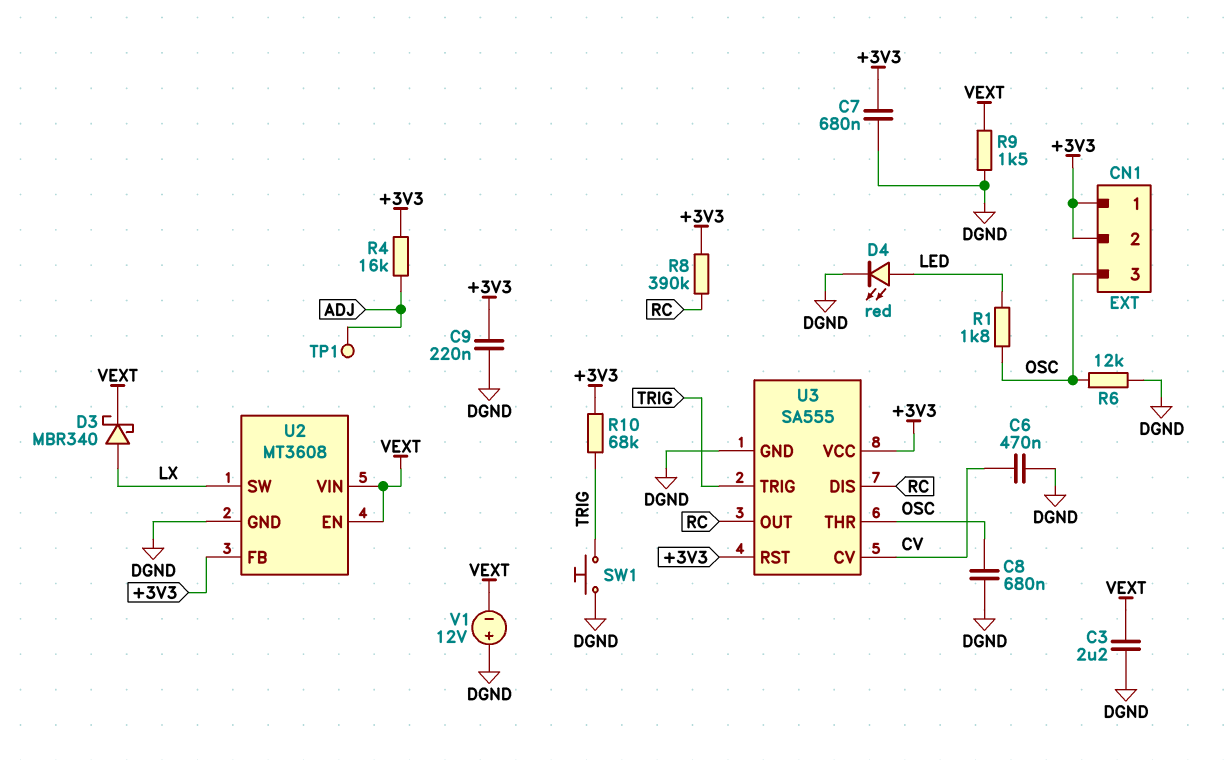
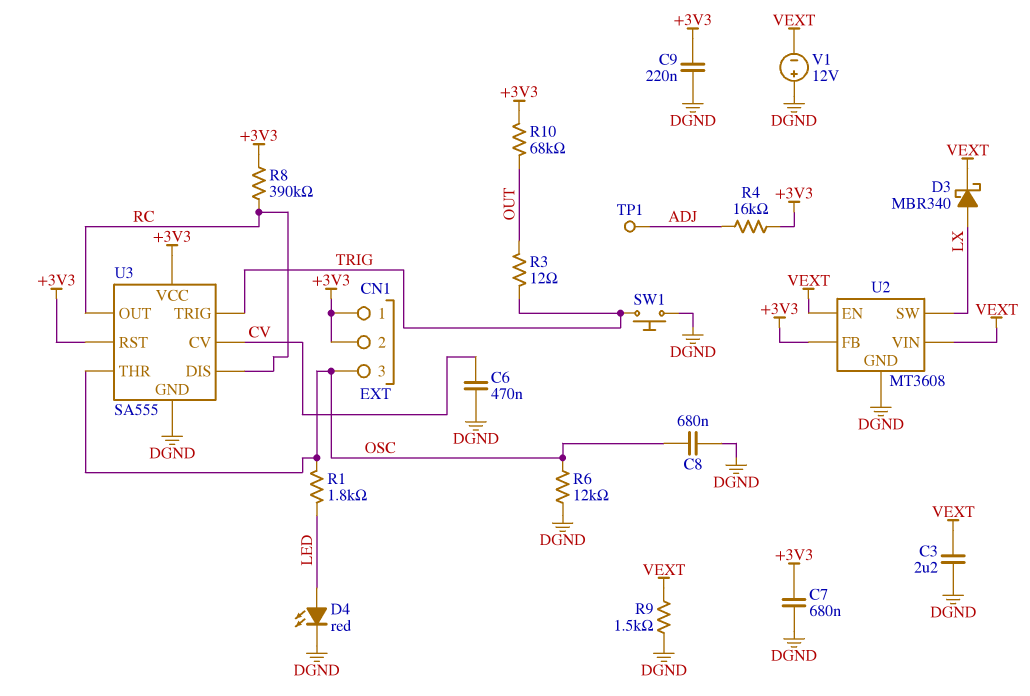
R3: none -> 12 (OUT, TRIG)
R10: 68k (+3V3, TRIG) -> 68k (+3V3, OUT)

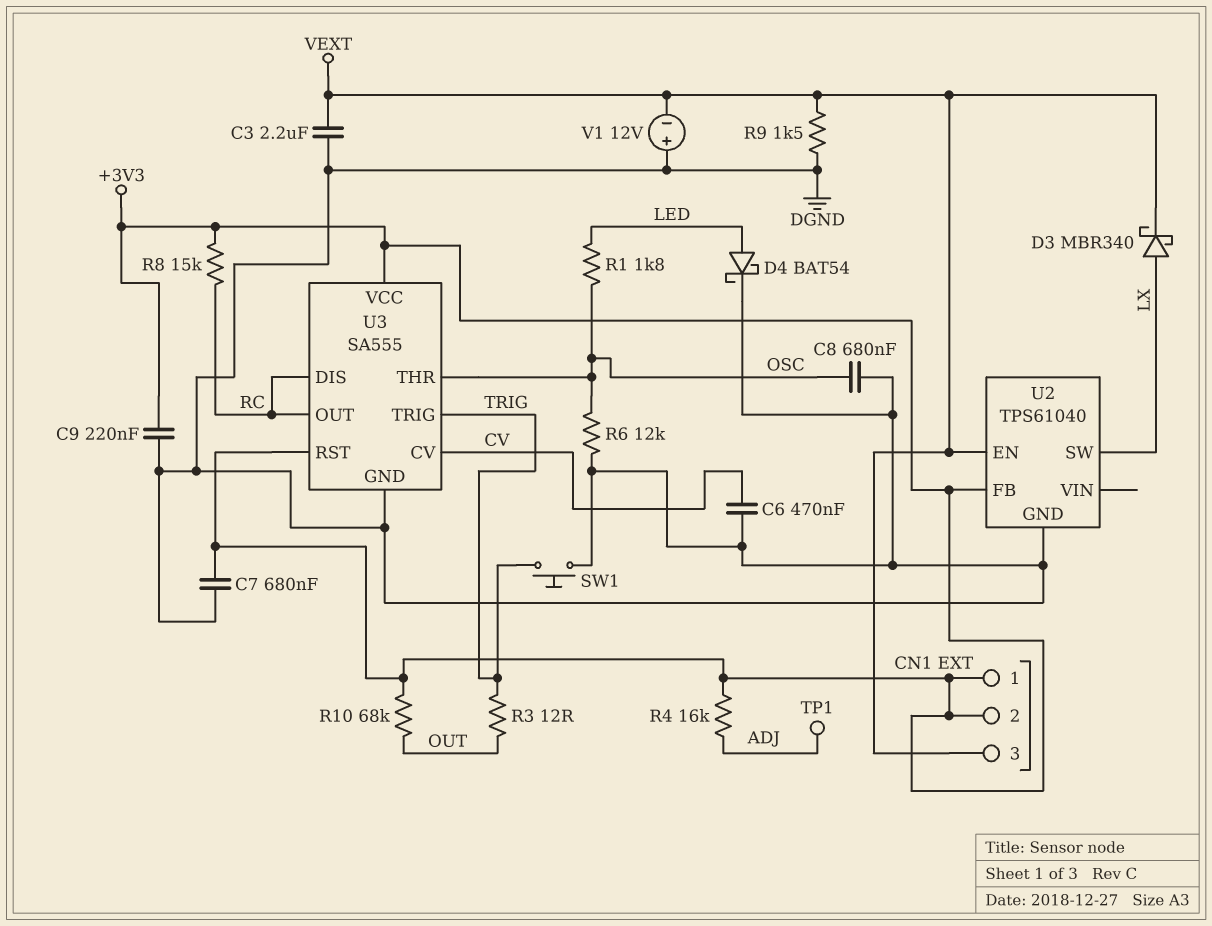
CN1 pin 3: OSC -> VEXT
D4: LED red (A LED, K DGND) -> schottky BAT54 (A LED, K DGND)
R8: 390k (+3V3, RC) -> 15k (+3V3, RC)
U2: MT3608 -> TPS61040
U2 pin VIN: VEXT -> none

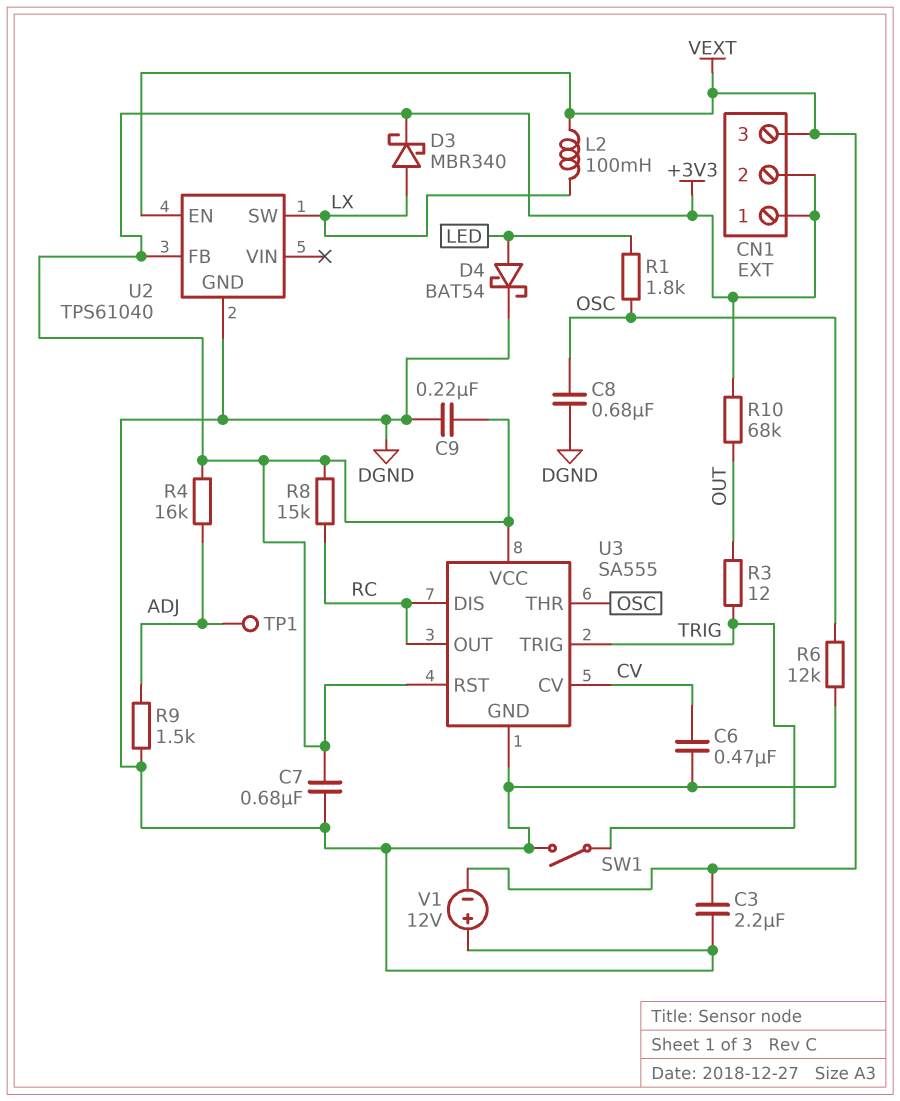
D3: schottky MBR340 (A LX, K VEXT) -> schottky MBR340 (A LX, K +3V3)
L2: none -> 100mH (LX, VEXT)
R9: 1.5k (DGND, VEXT) -> 1.5k (ADJ, DGND)
SW1: button (DGND, TRIG) -> switch (DGND, TRIG)

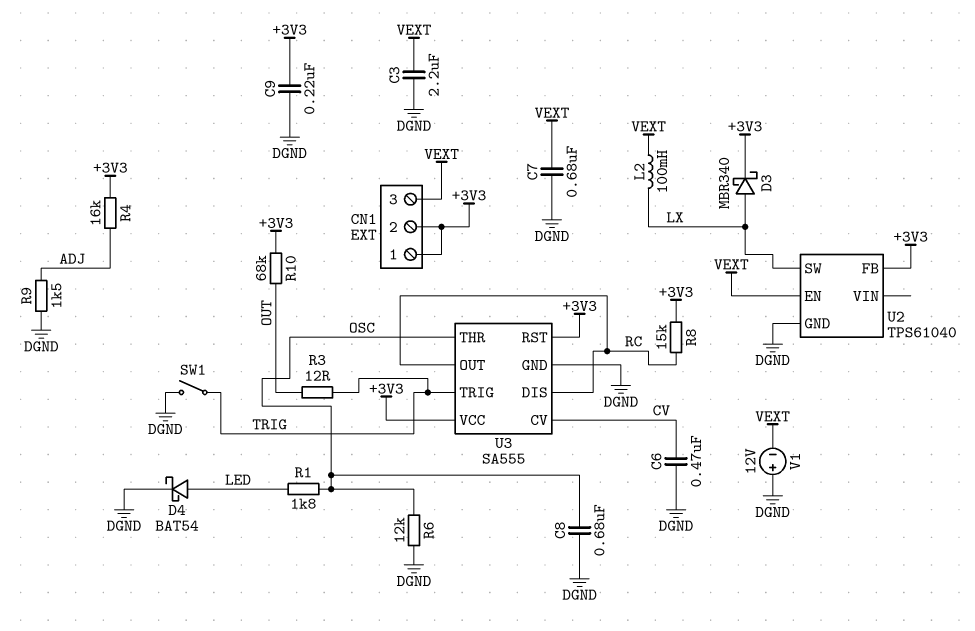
C7: 680nF (+3V3, DGND) -> 680nF (DGND, VEXT)
TP1: test point (ADJ) -> none

